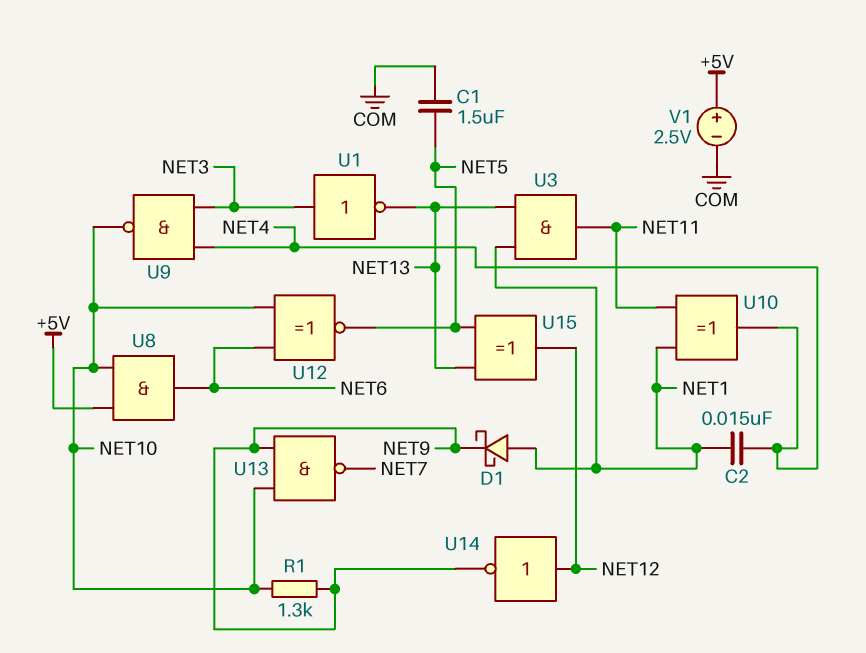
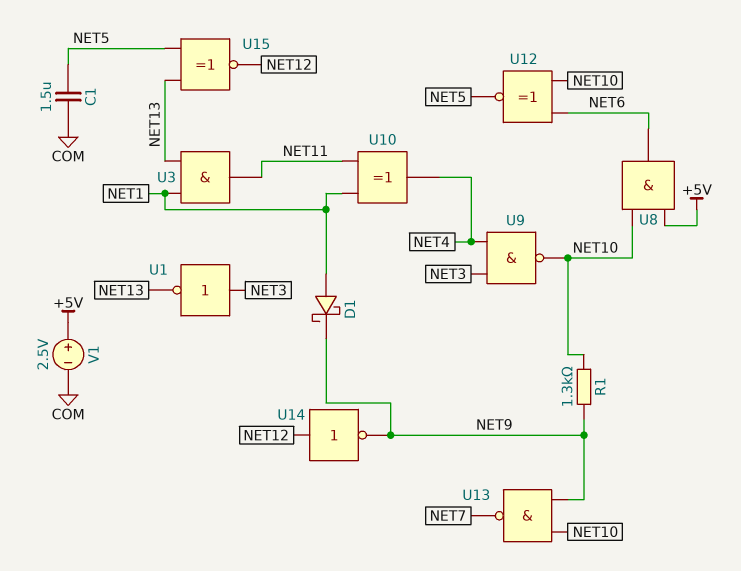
C2: 15nF (NET1, NET4) -> none
U15: XOR (in NET5, in NET13, out NET12) -> XNOR (in NET5, in NET13, out NET12)

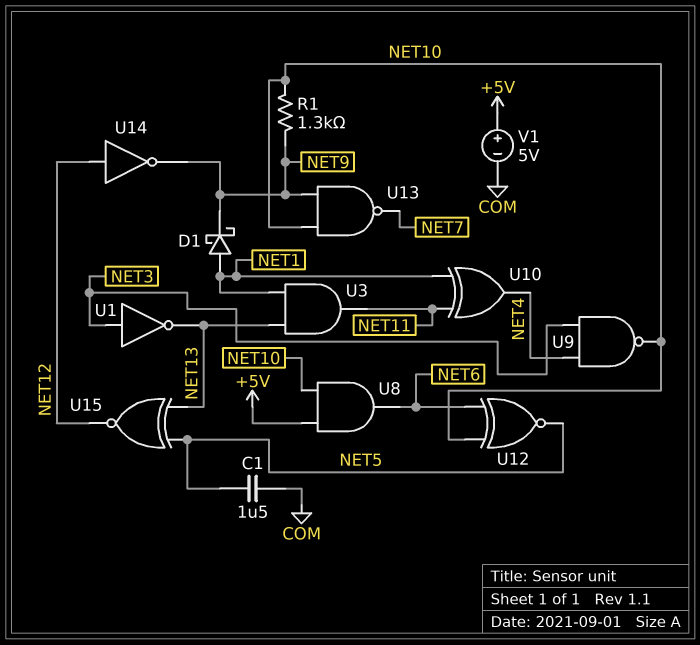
V1: 2.5V (plus +5V, minus COM) -> 5V (plus +5V, minus COM)

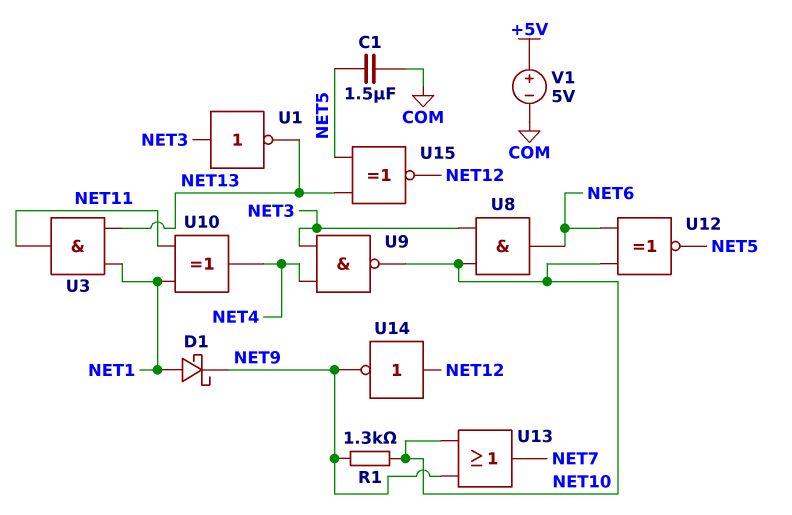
U8: AND (in +5V, in NET10, out NET6) -> AND (in NET3, in NET10, out NET6)
U13: NAND (in NET9, in NET10, out NET7) -> OR (in NET9, in NET10, out NET7)

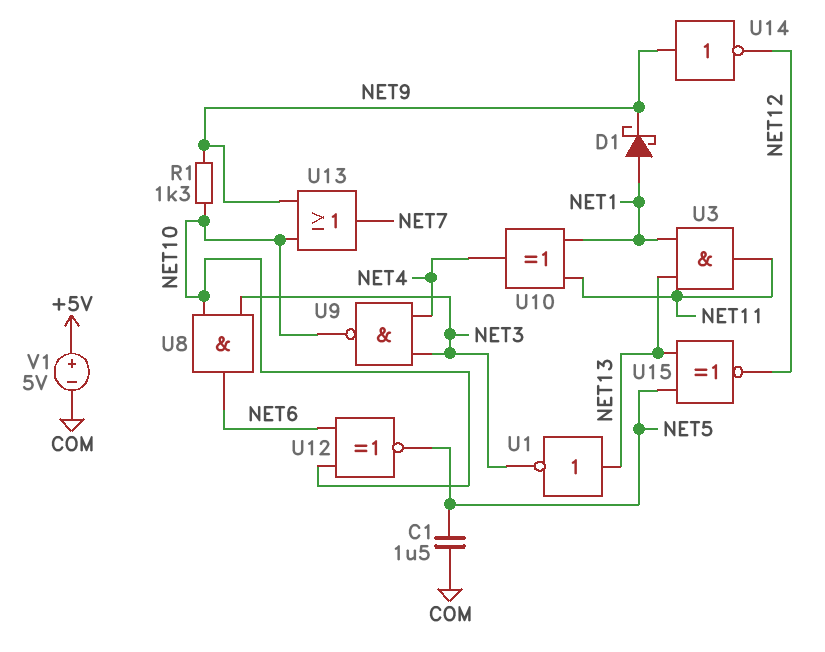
U1: NOT (in NET3, out NET13) -> NOT (in NET13, out NET3)
U14: NOT (in NET12, out NET9) -> NOT (in NET9, out NET12)

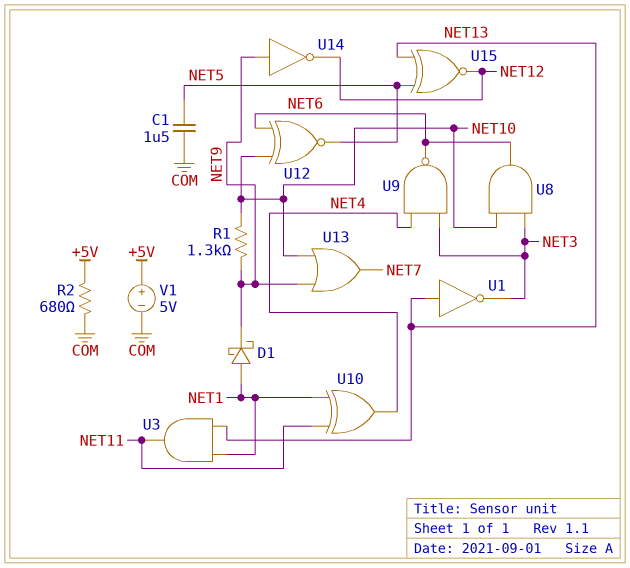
R2: none -> 680 (+5V, COM)
U9: NAND (in NET3, in NET4, out NET10) -> NAND (in NET3, in NET4, out NET6)

